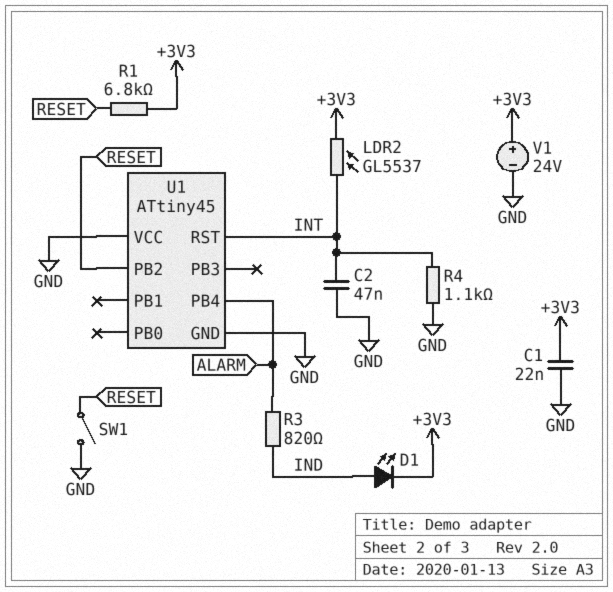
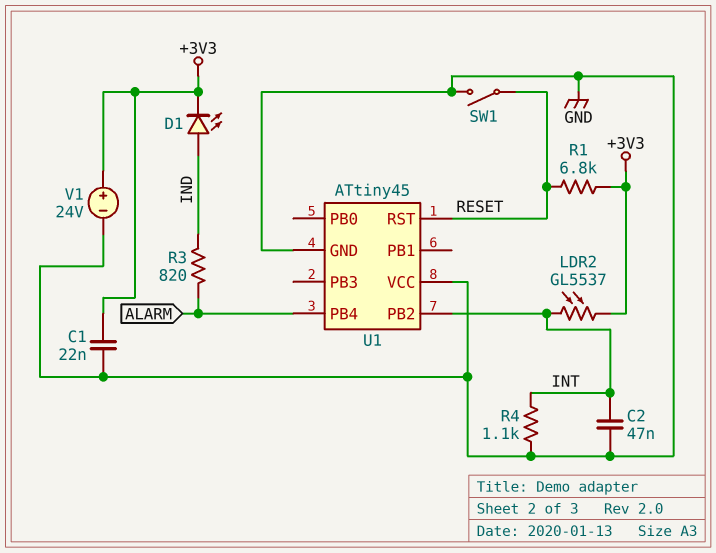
U1 pin PB2: RESET -> INT
U1 pin RST: INT -> RESET

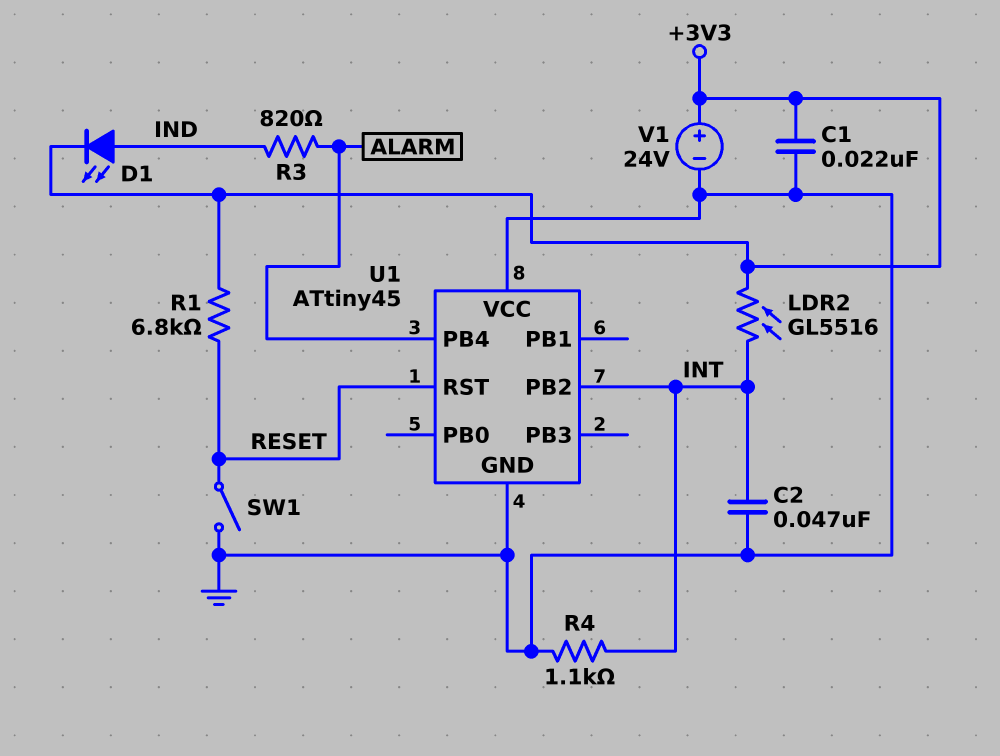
LDR2: GL5537 (+3V3, INT) -> GL5516 (+3V3, INT)

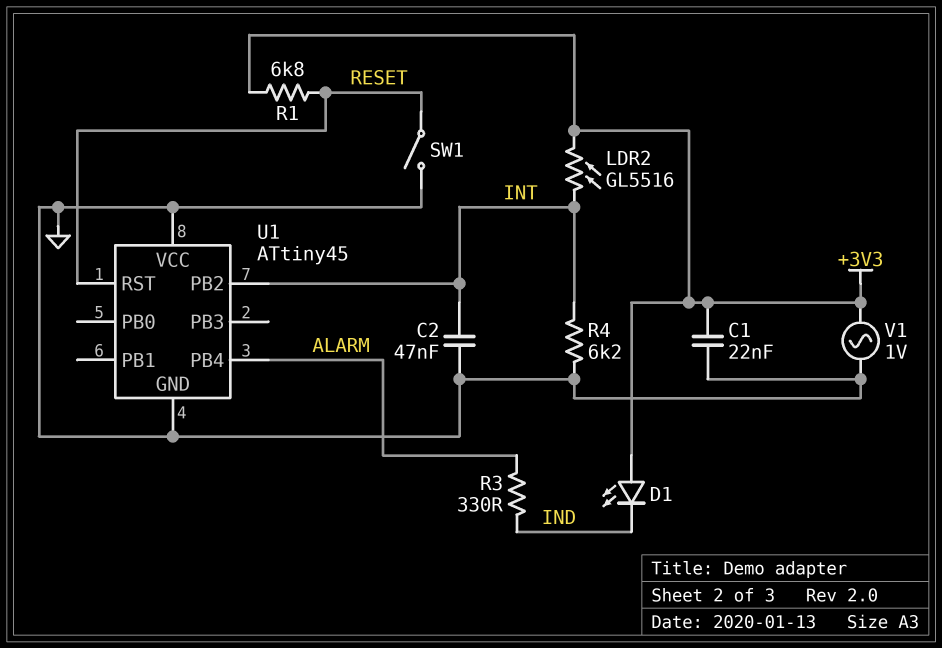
D1: LED (A IND, K +3V3) -> LED (A +3V3, K IND)
R3: 820 (ALARM, IND) -> 330 (ALARM, IND)
R4: 1.1k (GND, INT) -> 6.2k (GND, INT)
V1: 24V (plus +3V3, minus GND) -> AC 1V (+3V3, GND)

